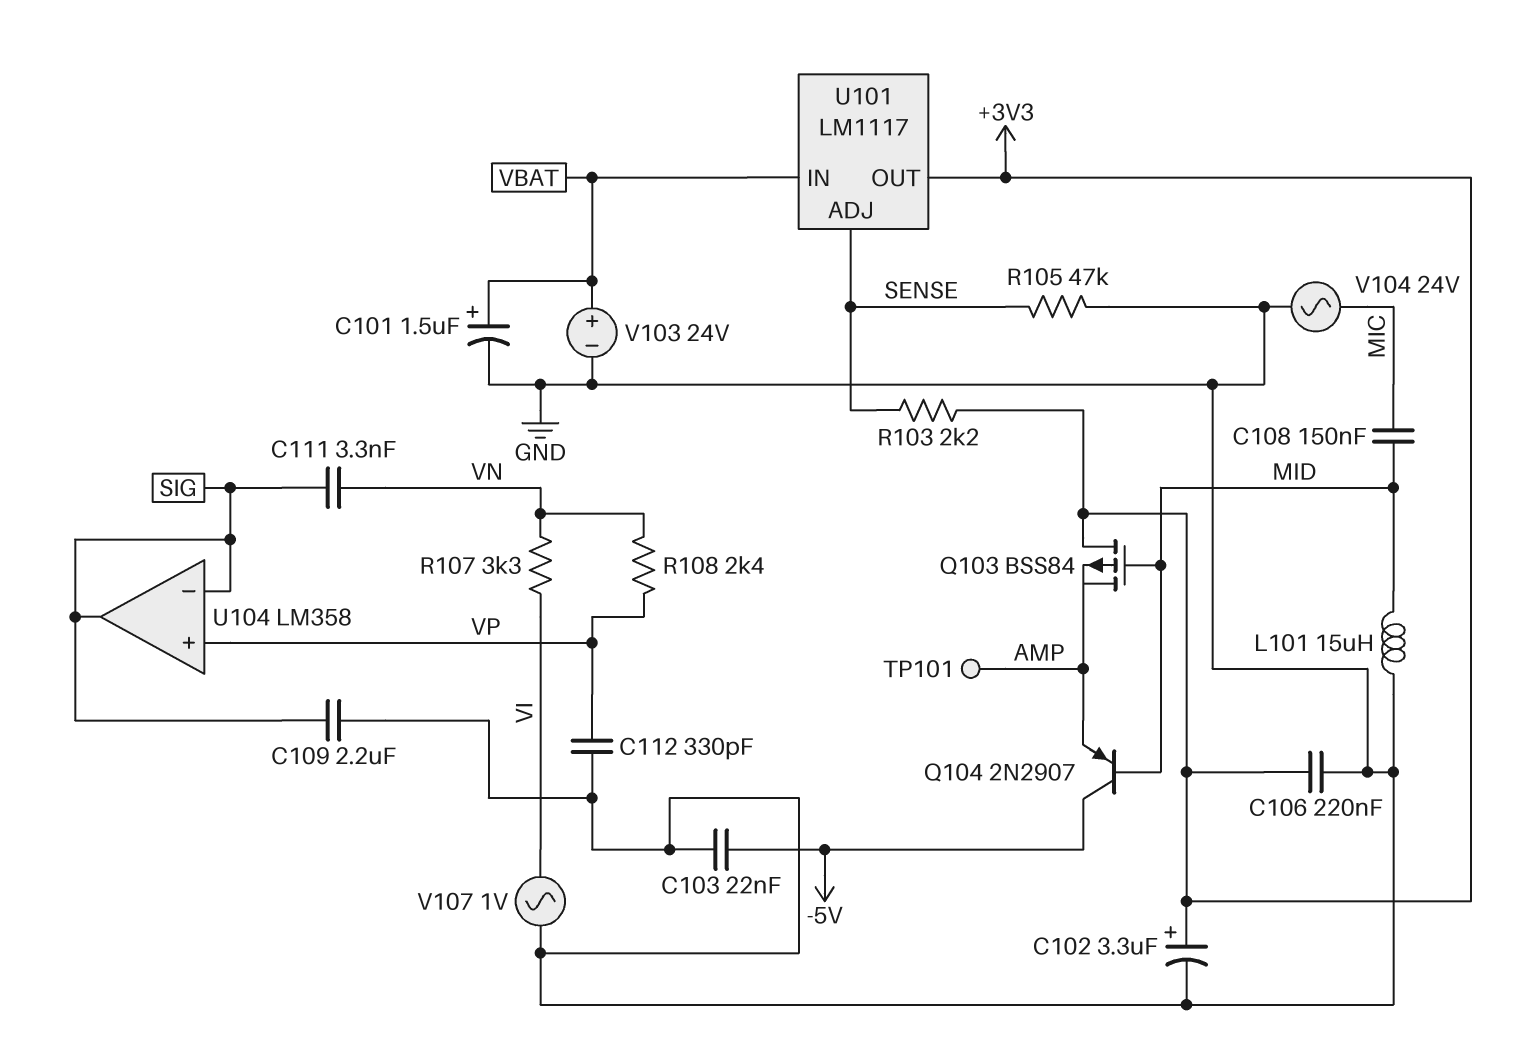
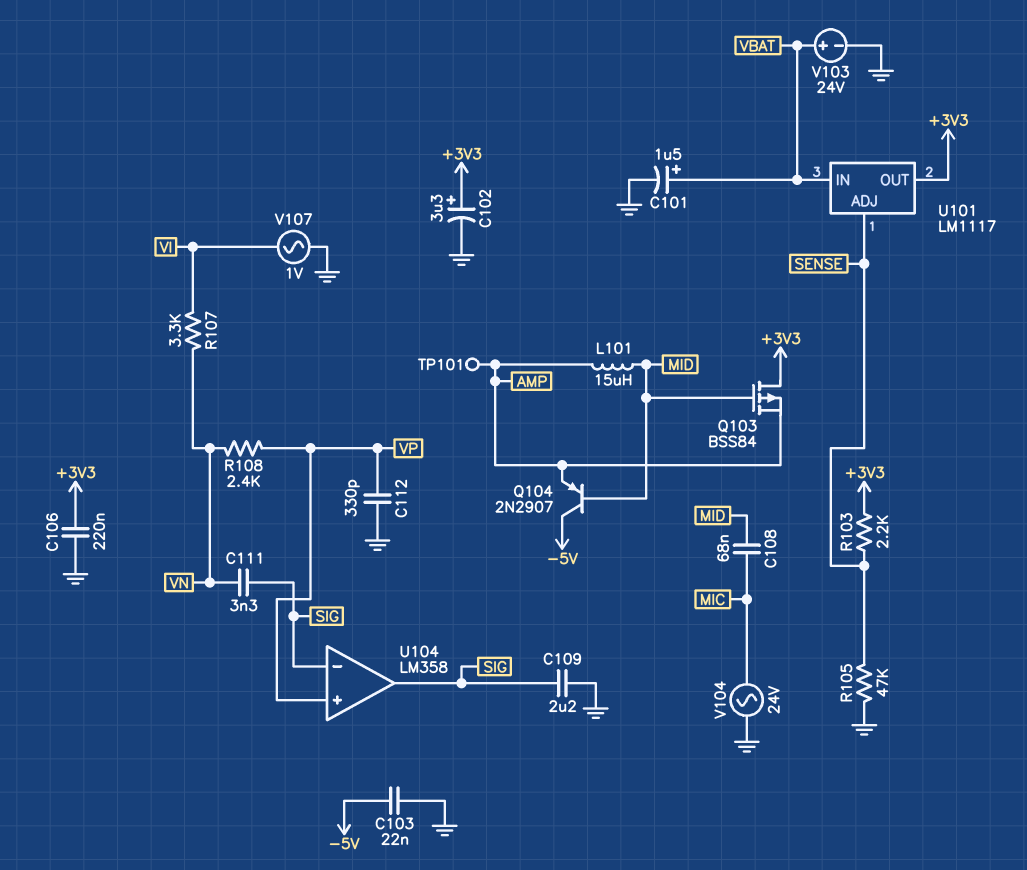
C108: 150nF (MIC, MID) -> 68nF (MIC, MID)
L101: 15uH (GND, MID) -> 15uH (AMP, MID)

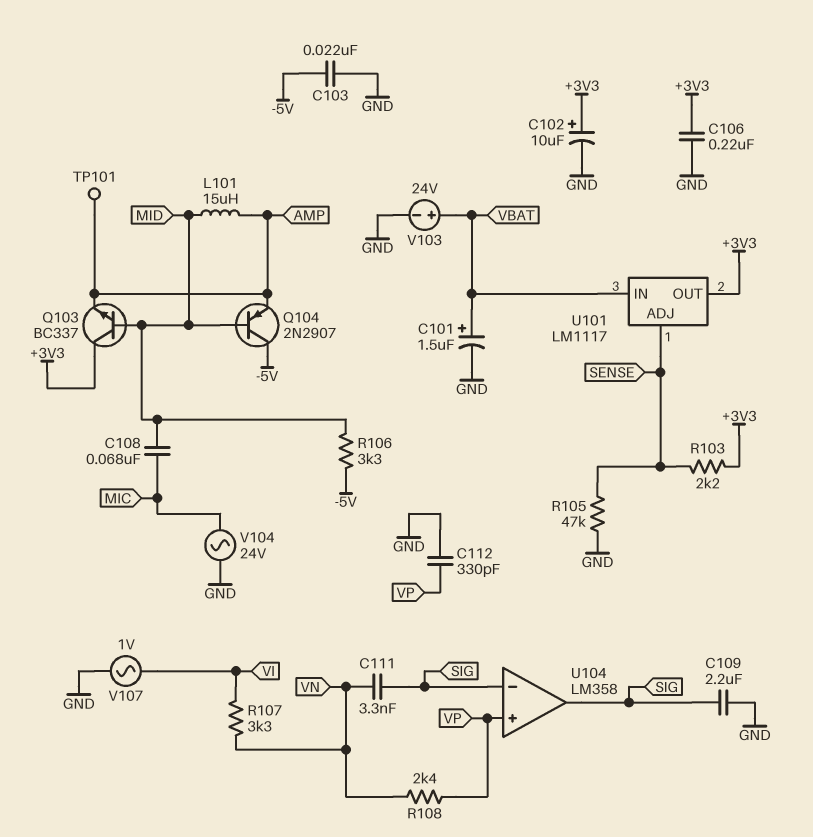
C102: 3.3uF (plus +3V3, minus GND) -> 10uF (plus +3V3, minus GND)
Q103: PMOS BSS84 (G MID, D +3V3, S AMP) -> NPN BC337 (B MID, C +3V3, E AMP)
R106: none -> 3.3k (-5V, MID)

